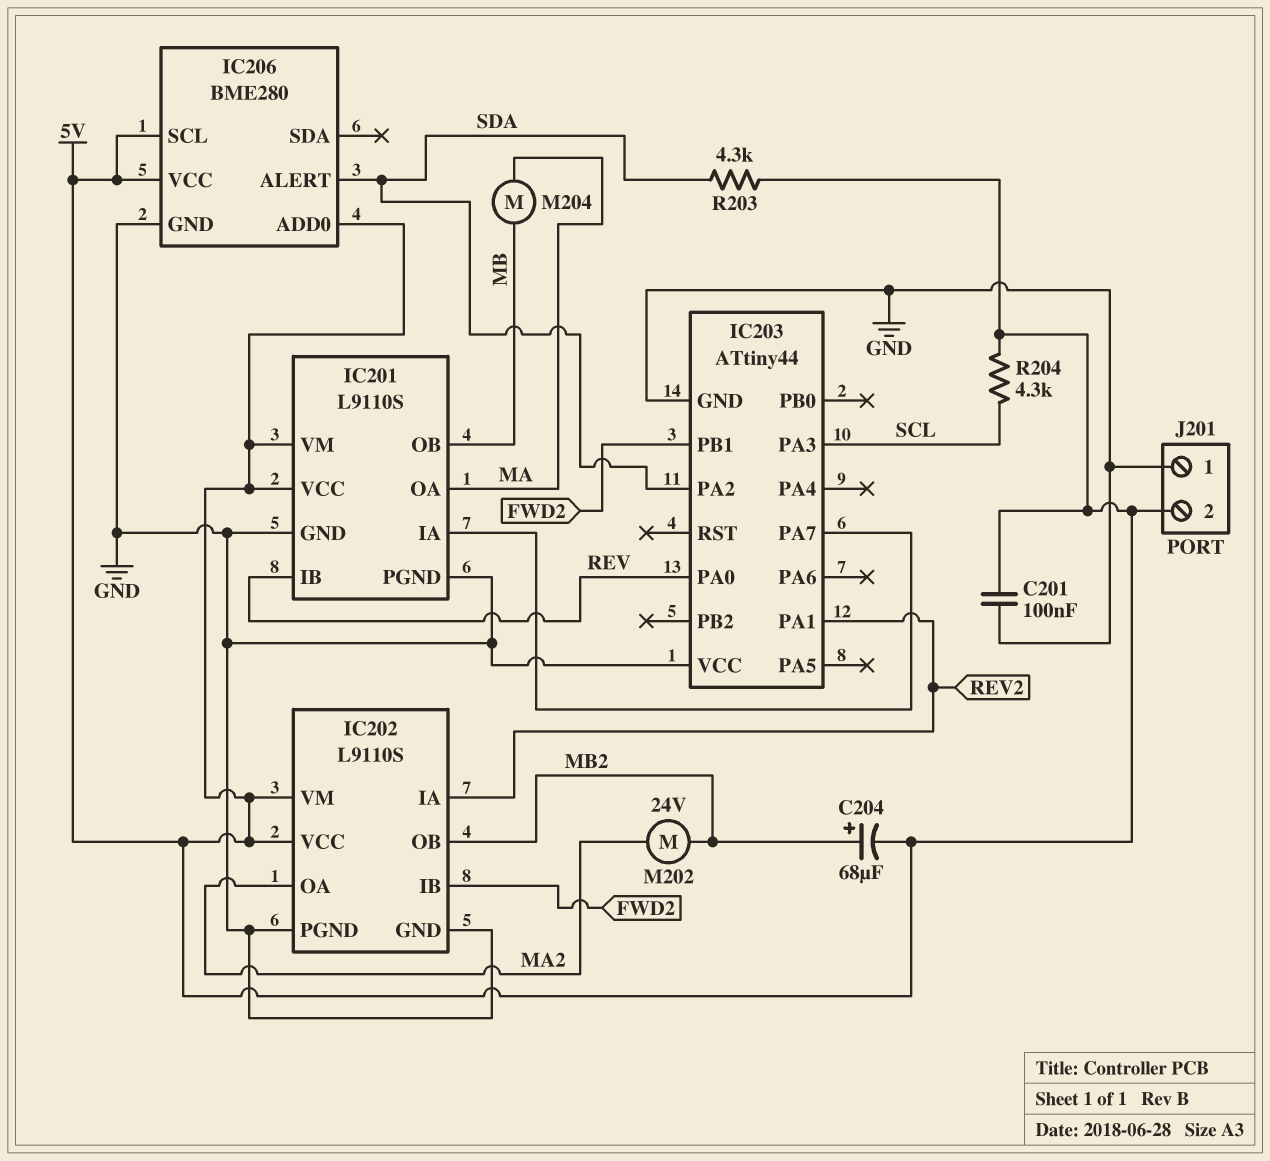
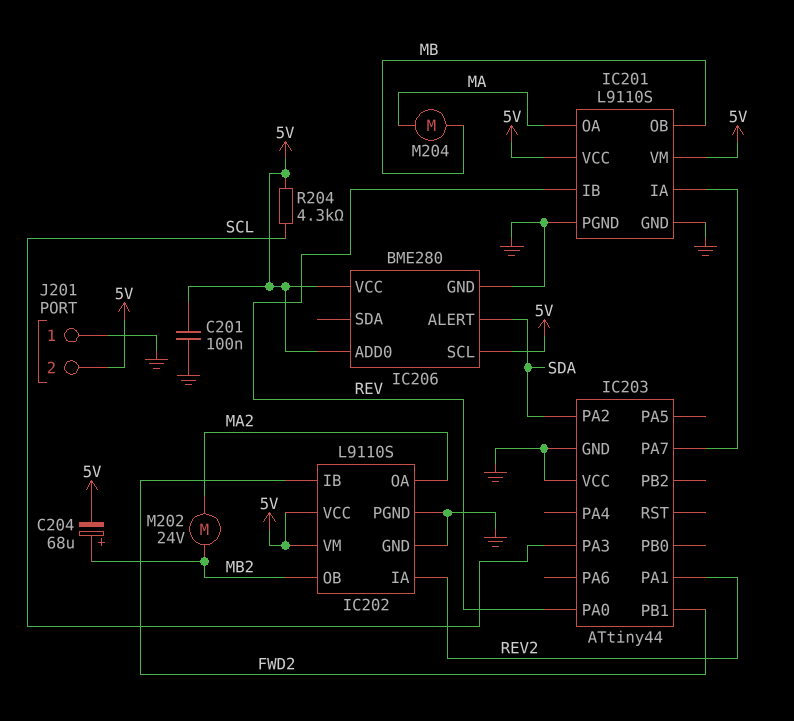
R203: 4.3k (5V, SDA) -> none

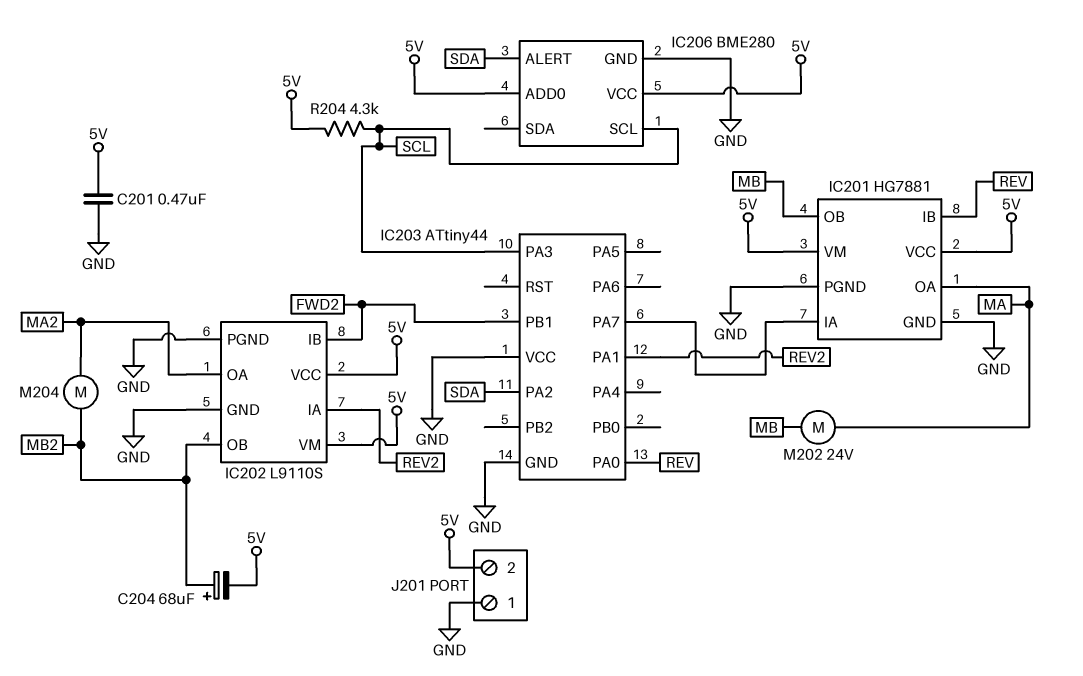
C201: 100nF (5V, GND) -> 470nF (5V, GND)
IC201: L9110S -> HG7881
IC206 pin SCL: 5V -> SCL
M202: motor 24V (MA2, MB2) -> motor 24V (MA, MB)
M204: motor (MA, MB) -> motor (MA2, MB2)

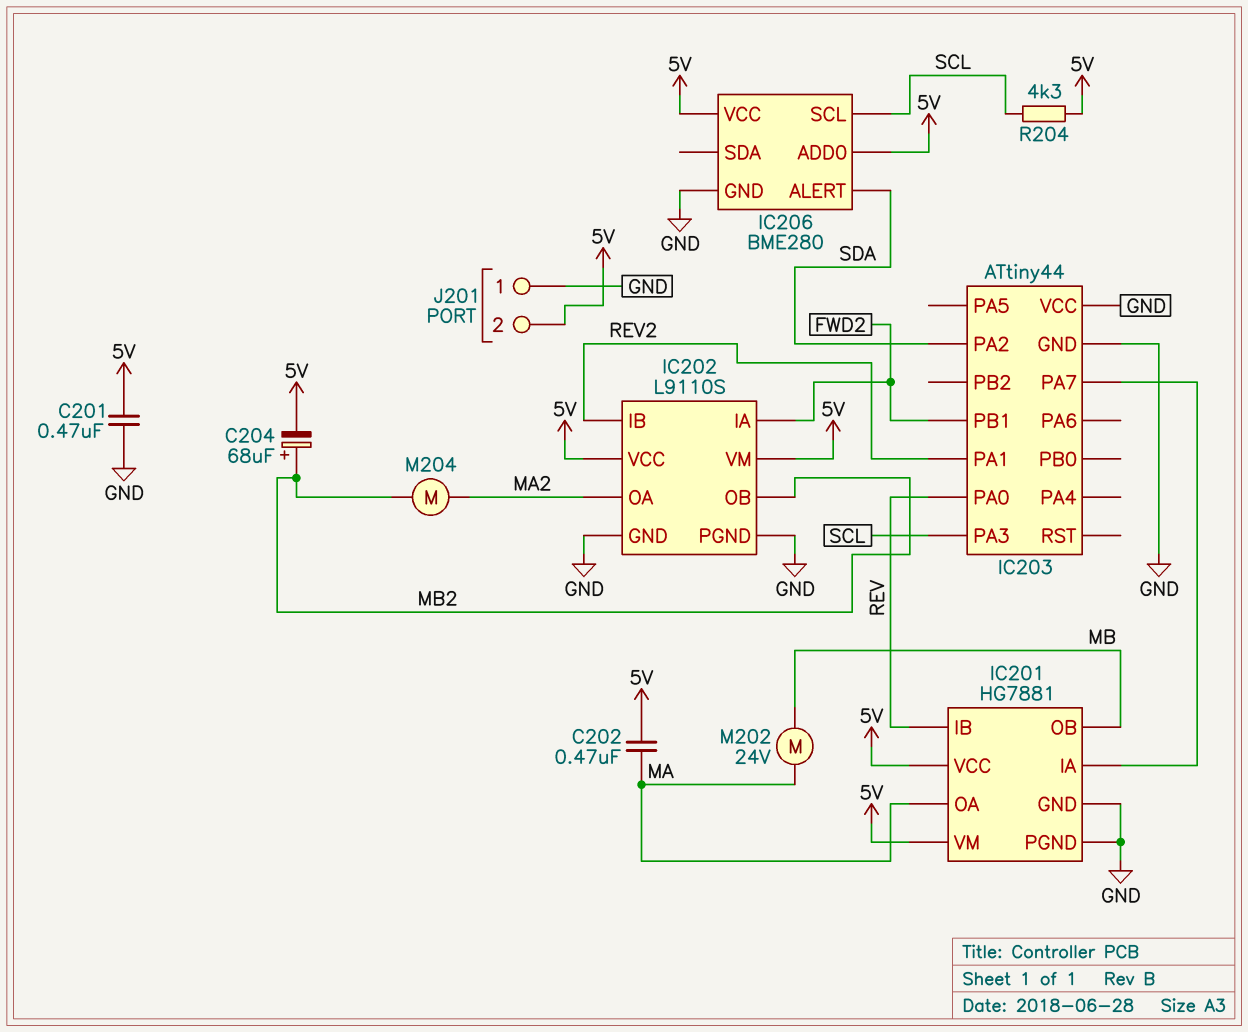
C202: none -> 470nF (5V, MA)
IC202 pin IA: REV2 -> FWD2
IC202 pin IB: FWD2 -> REV2

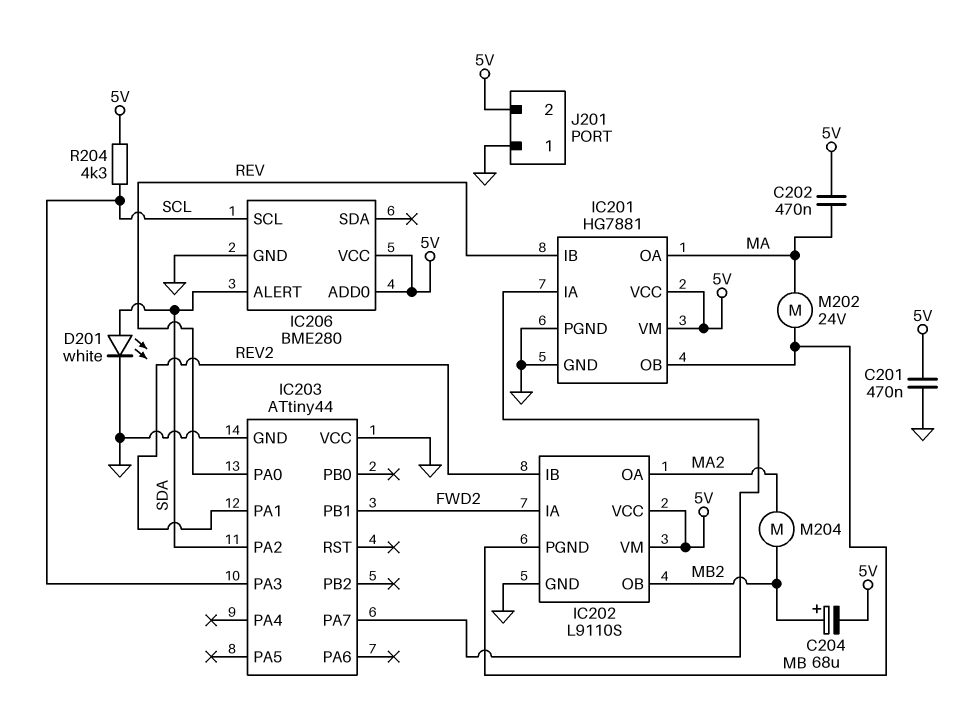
D201: none -> LED white (A SDA, K GND)
IC202 pin PGND: GND -> MB

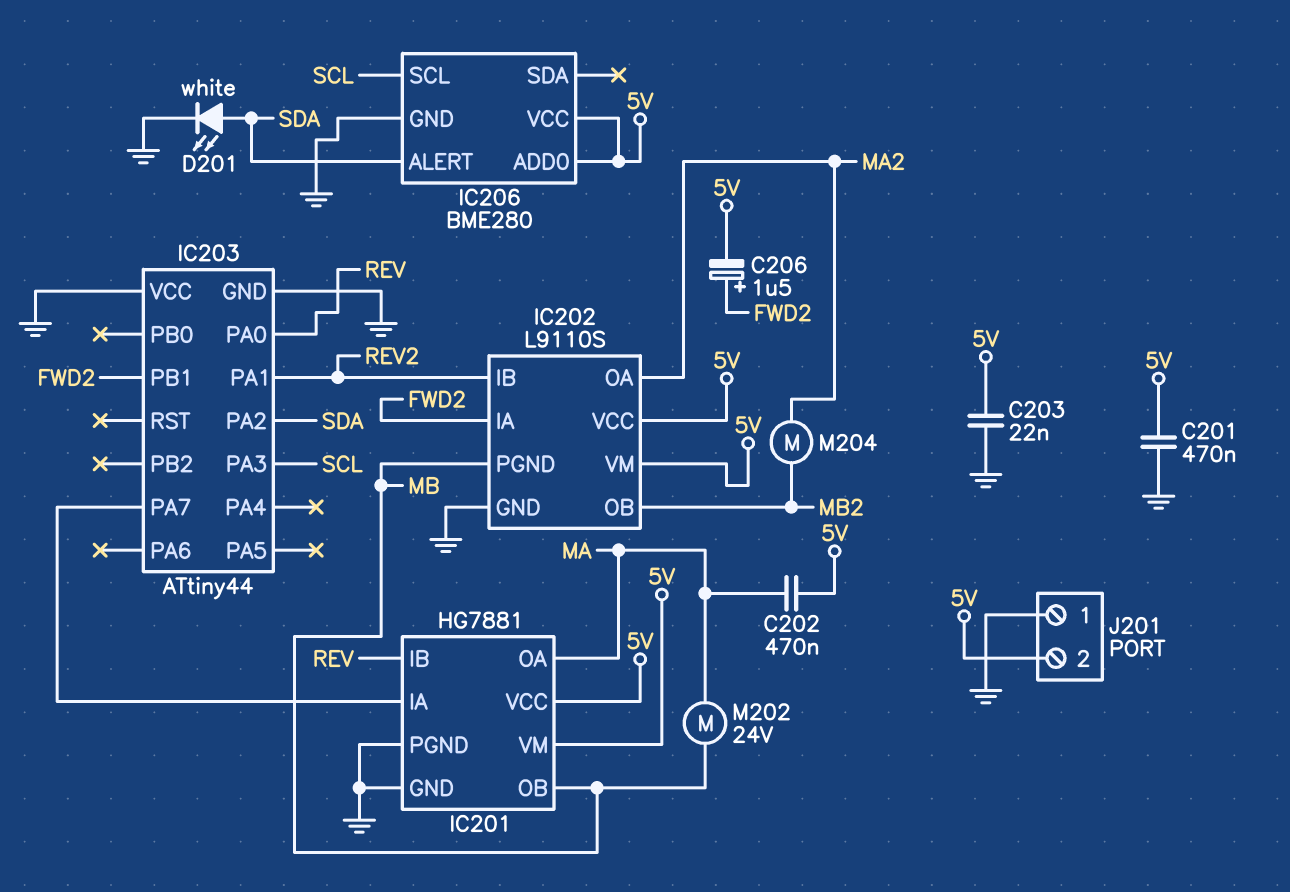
C203: none -> 22nF (5V, GND)
C204: 68uF (plus MB2, minus 5V) -> none
C206: none -> 1.5uF (plus FWD2, minus 5V)
R204: 4.3k (5V, SCL) -> none

